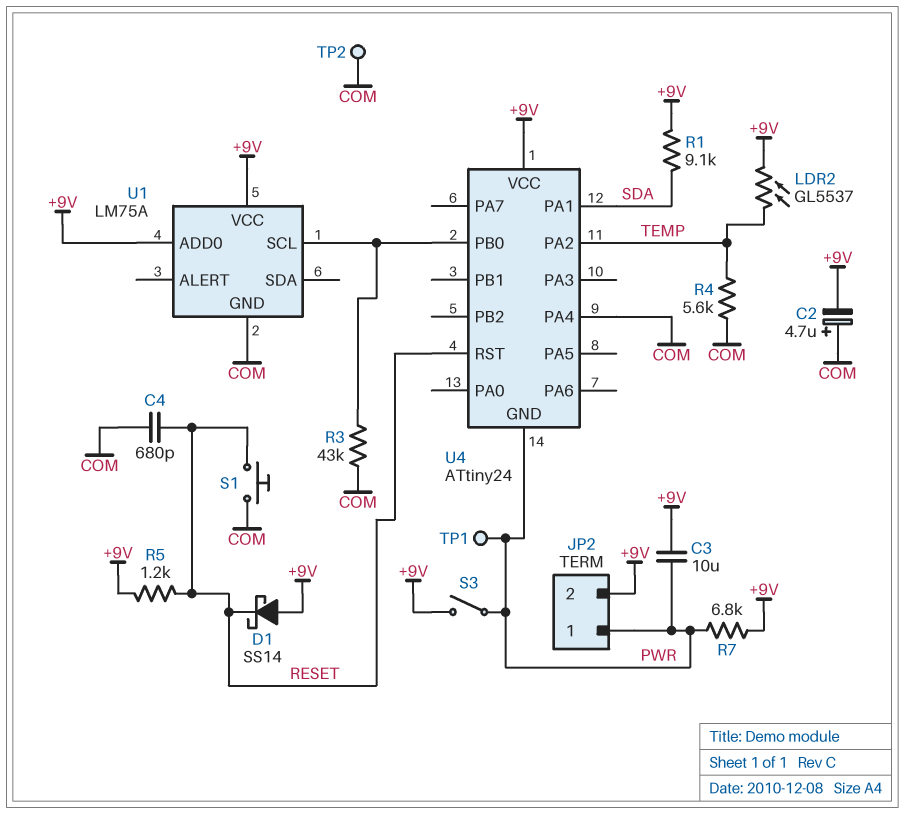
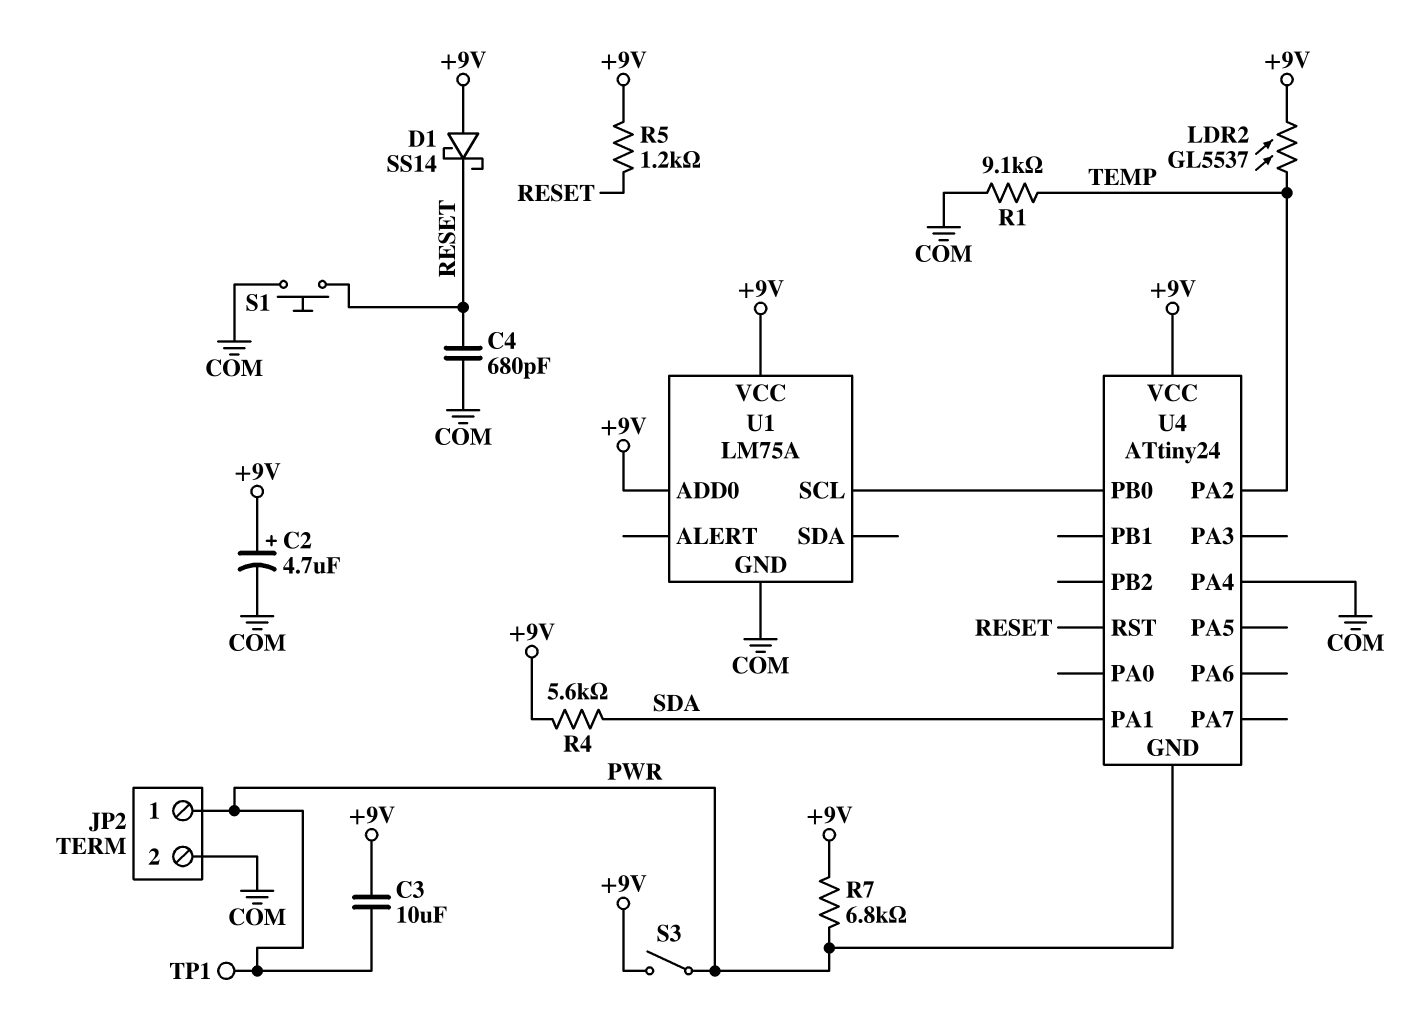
C2: 4.7uF (plus COM, minus +9V) -> 4.7uF (plus +9V, minus COM)
JP2 pin 2: +9V -> COM
R1: 9.1k (+9V, SDA) -> 9.1k (COM, TEMP)
R3: 43k (COM, U1/SCL) -> none
R4: 5.6k (COM, TEMP) -> 5.6k (+9V, SDA)
TP2: test point (COM) -> none

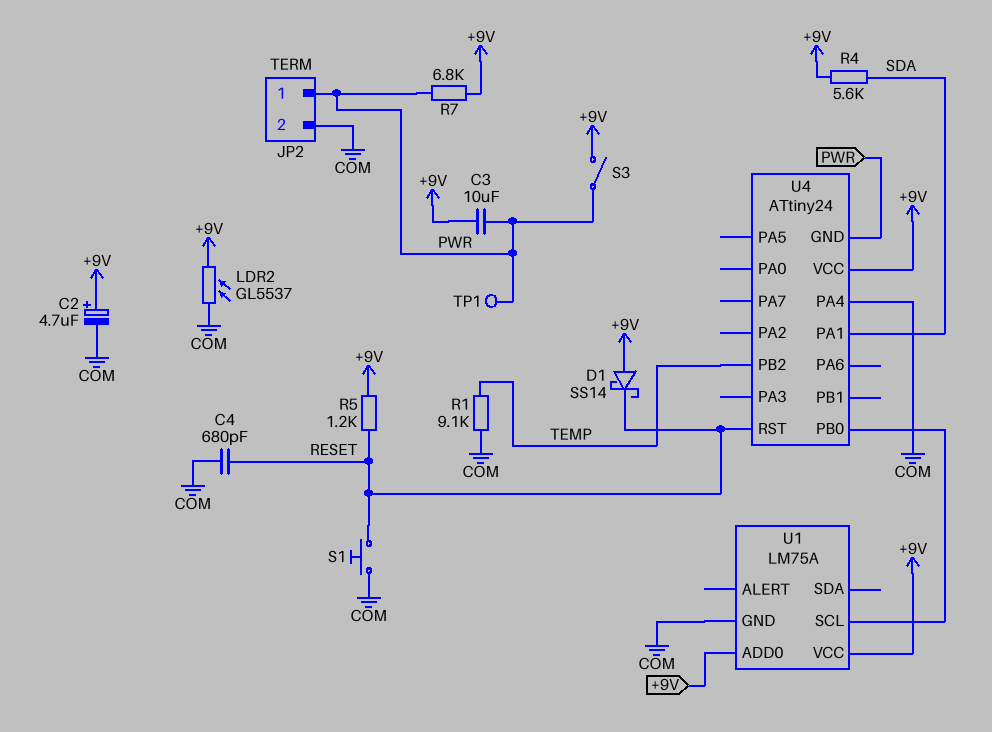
LDR2: GL5537 (+9V, TEMP) -> GL5537 (+9V, COM)
U4 pin PA2: TEMP -> none
U4 pin PB2: none -> TEMP

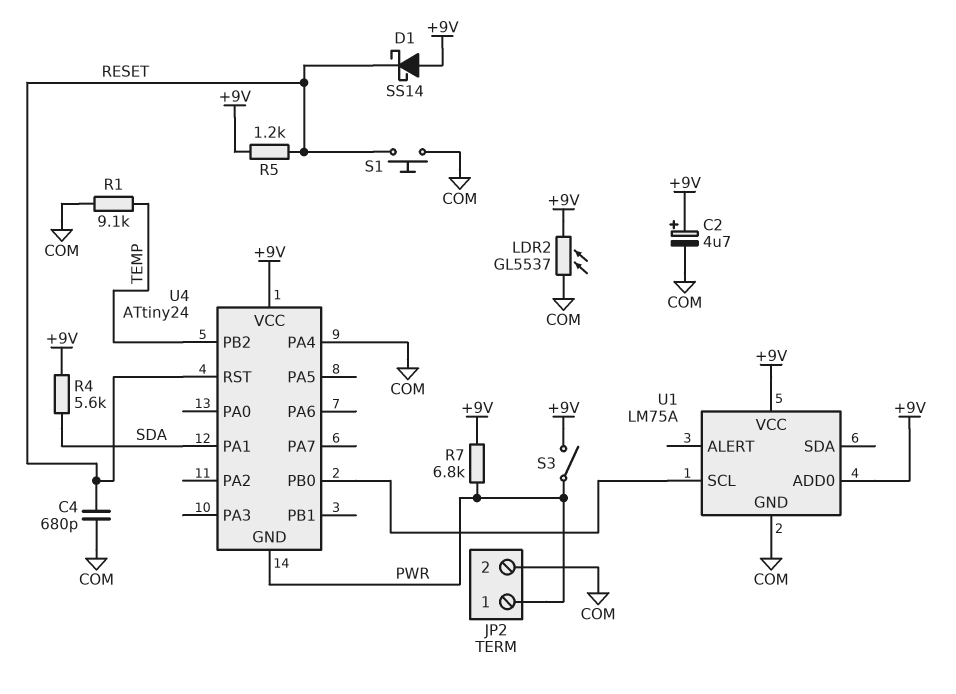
C3: 10uF (+9V, PWR) -> none
TP1: test point (PWR) -> none

